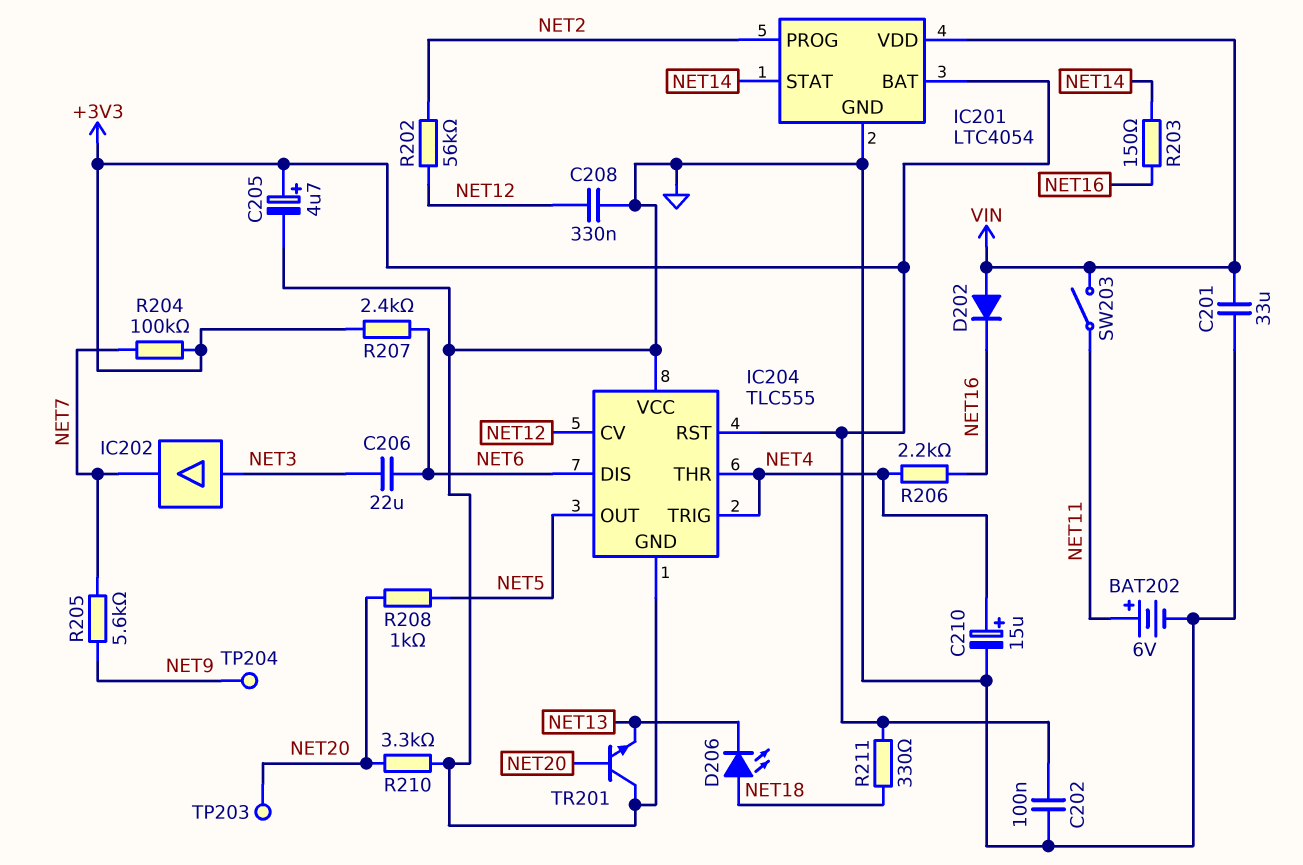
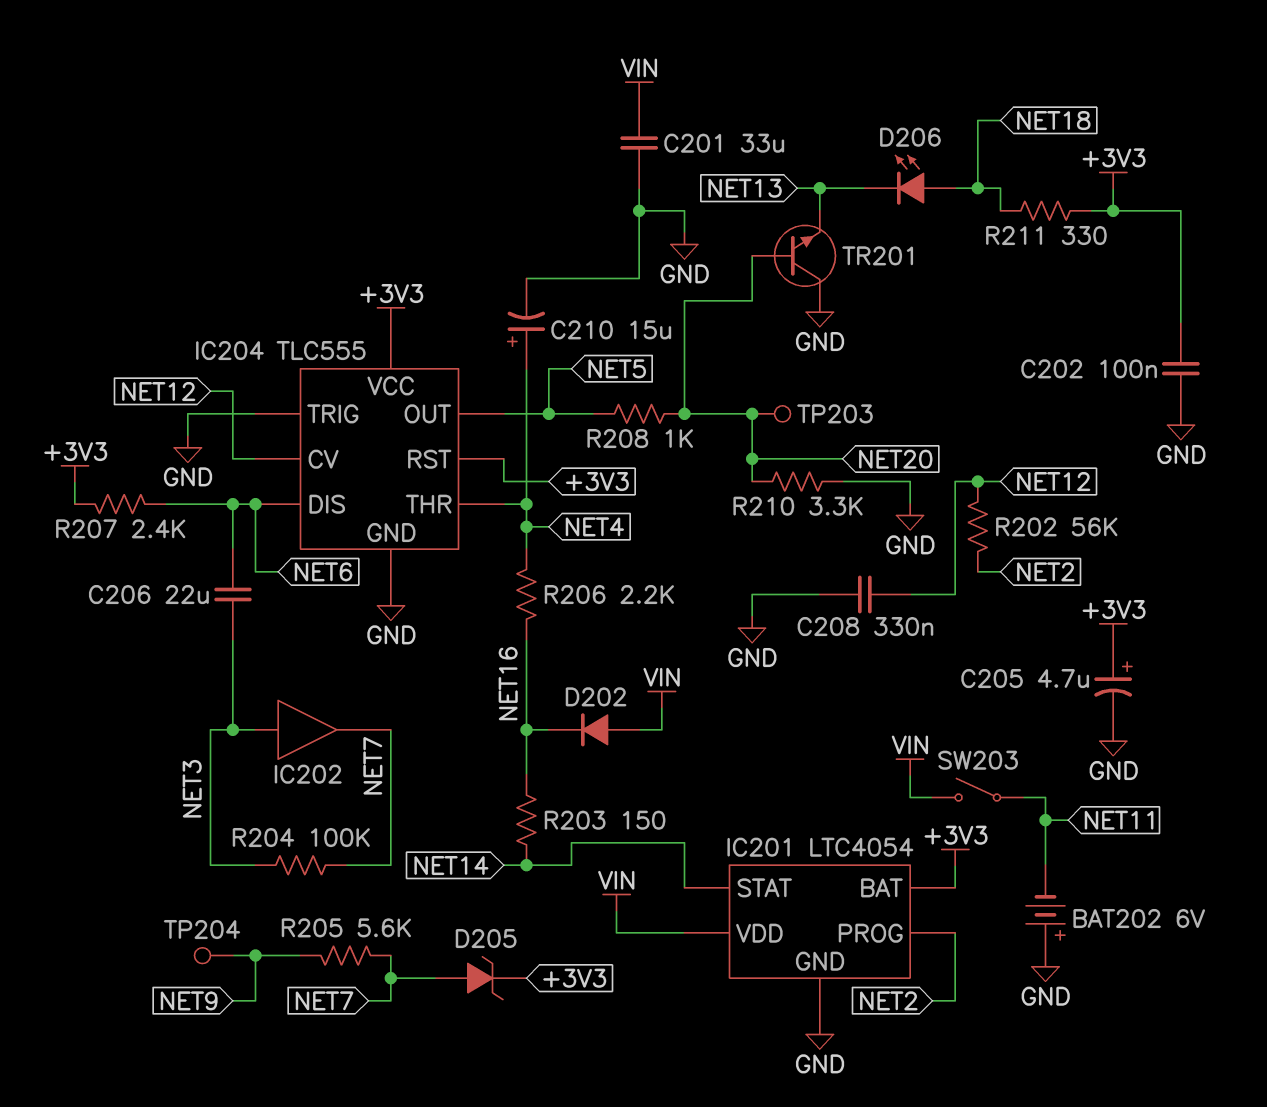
BAT202: 6V (plus NET11, minus GND) -> 6V (plus GND, minus NET11)
D205: none -> zener (A NET7, K +3V3)
IC204 pin TRIG: NET4 -> GND
IC204 pin VCC: GND -> +3V3
R204: 100k (+3V3, NET7) -> 100k (NET3, NET7)

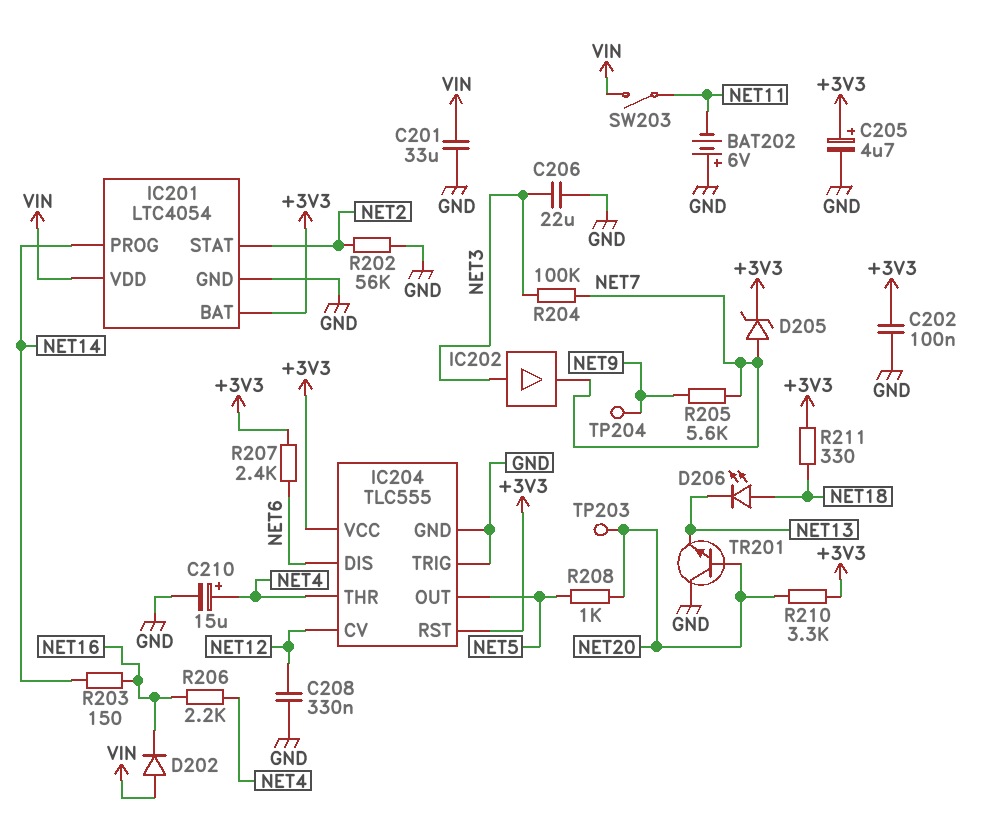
C206: 22uF (NET3, NET6) -> 22uF (GND, NET3)
IC201 pin PROG: NET2 -> NET14
IC201 pin STAT: NET14 -> NET2
R202: 56k (NET2, NET12) -> 56k (GND, NET2)
R210: 3.3k (GND, NET20) -> 3.3k (+3V3, NET20)

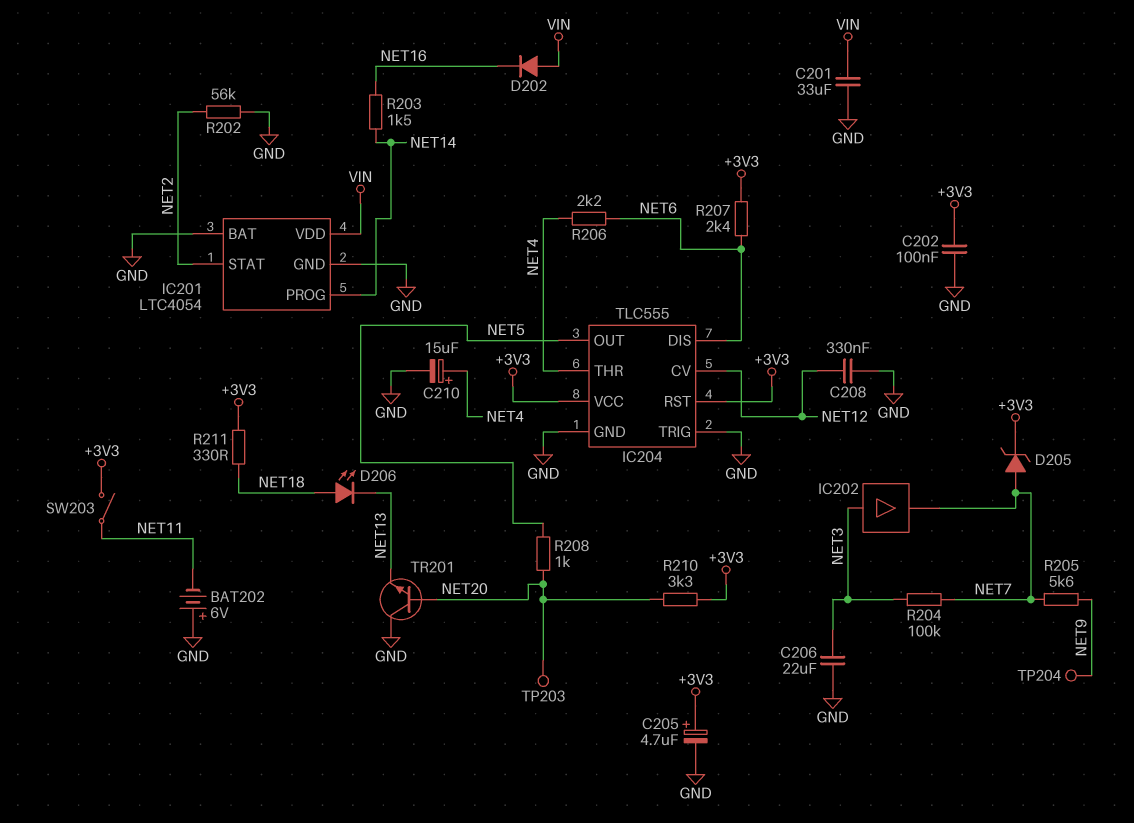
IC201 pin BAT: +3V3 -> GND
R203: 150 (NET14, NET16) -> 1.5k (NET14, NET16)
R206: 2.2k (NET4, NET16) -> 2.2k (NET4, NET6)
SW203: switch (NET11, VIN) -> switch (+3V3, NET11)

